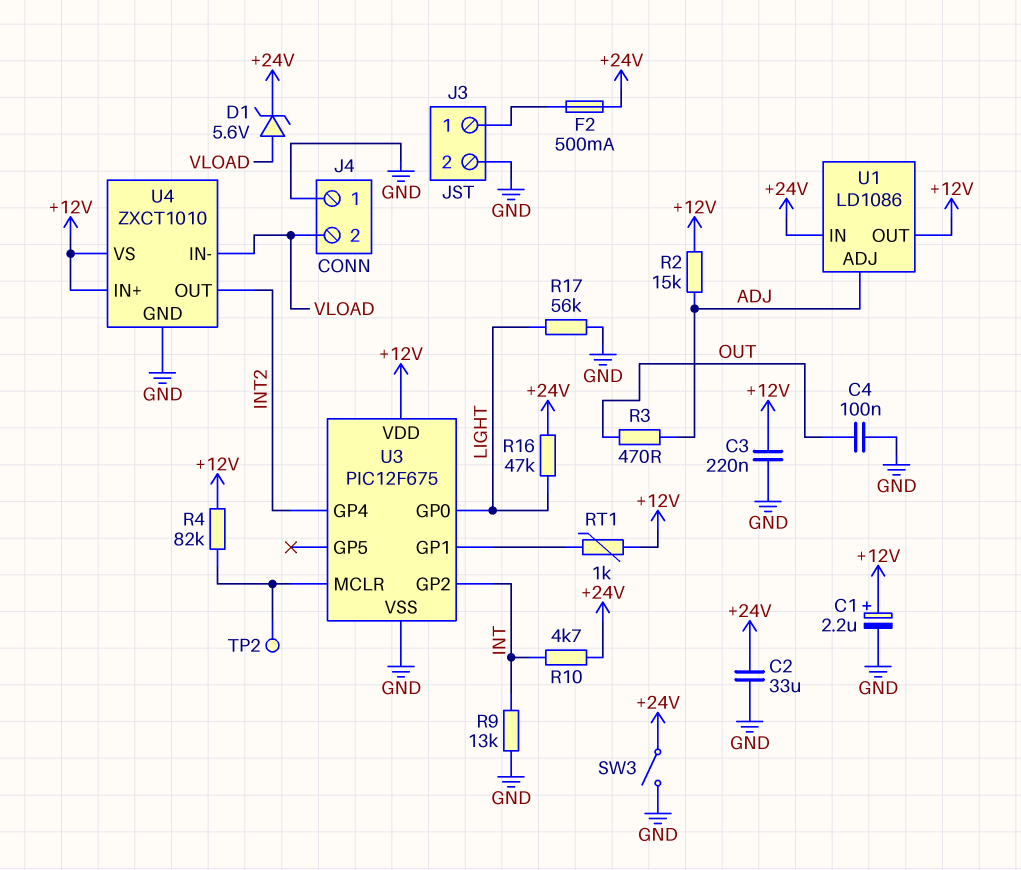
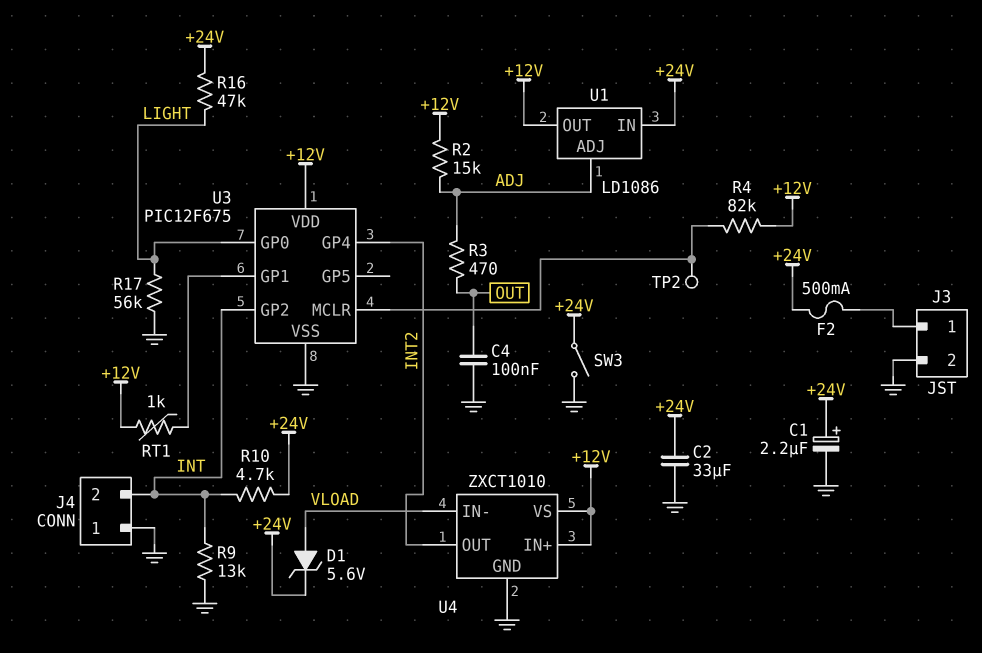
C1: 2.2uF (plus +12V, minus GND) -> 2.2uF (plus +24V, minus GND)
C3: 220nF (+12V, GND) -> none
J4 pin 2: VLOAD -> INT

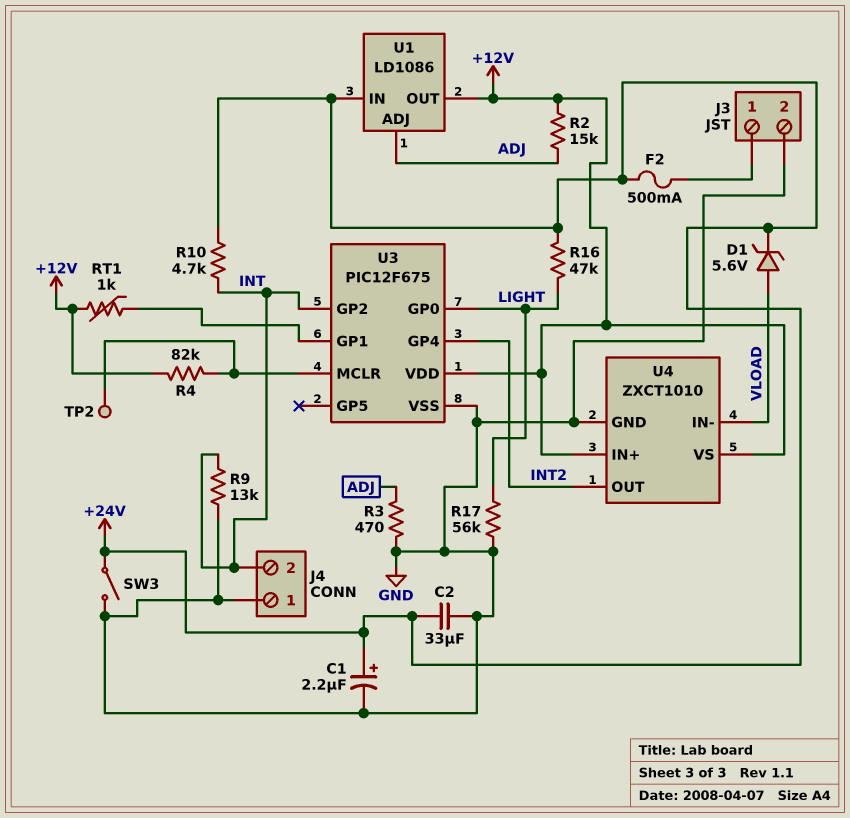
C4: 100nF (GND, OUT) -> none
R3: 470 (ADJ, OUT) -> 470 (ADJ, GND)

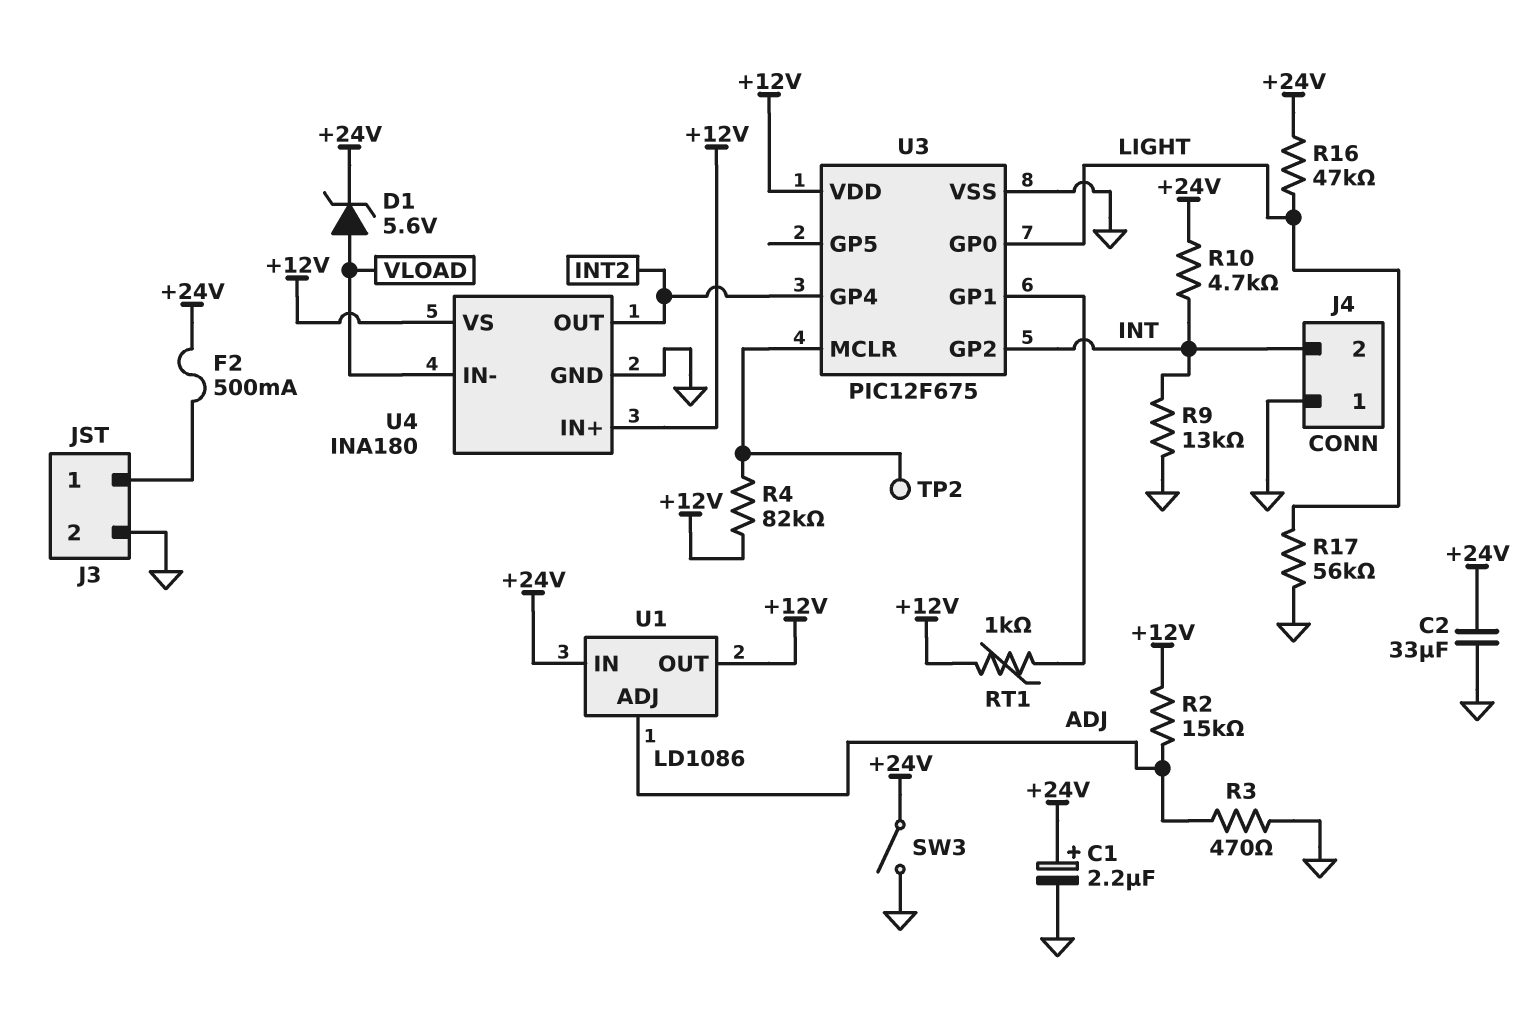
U4: ZXCT1010 -> INA180

